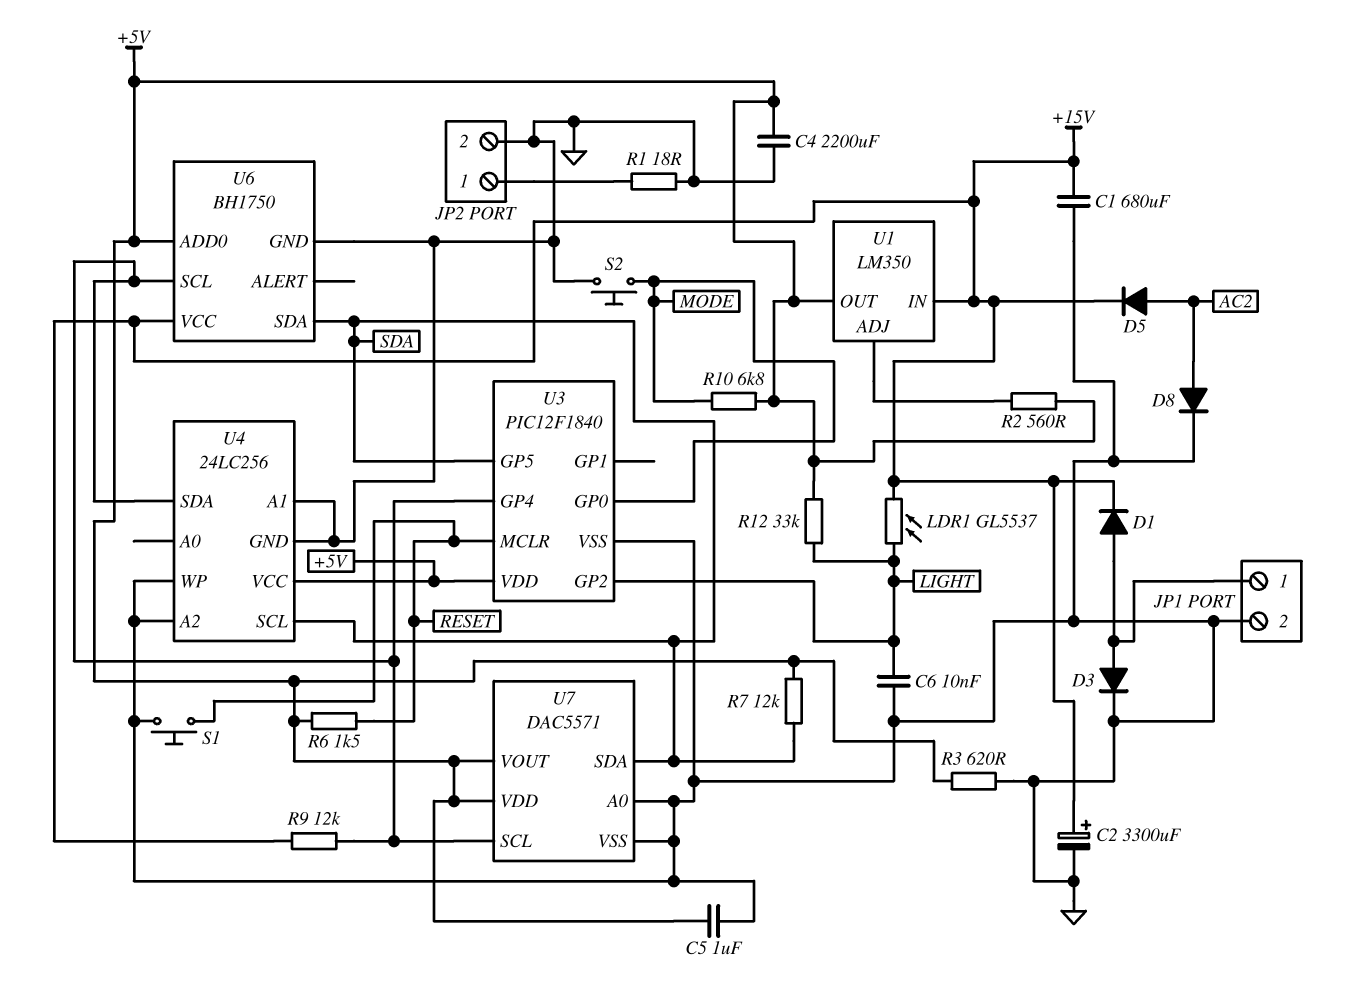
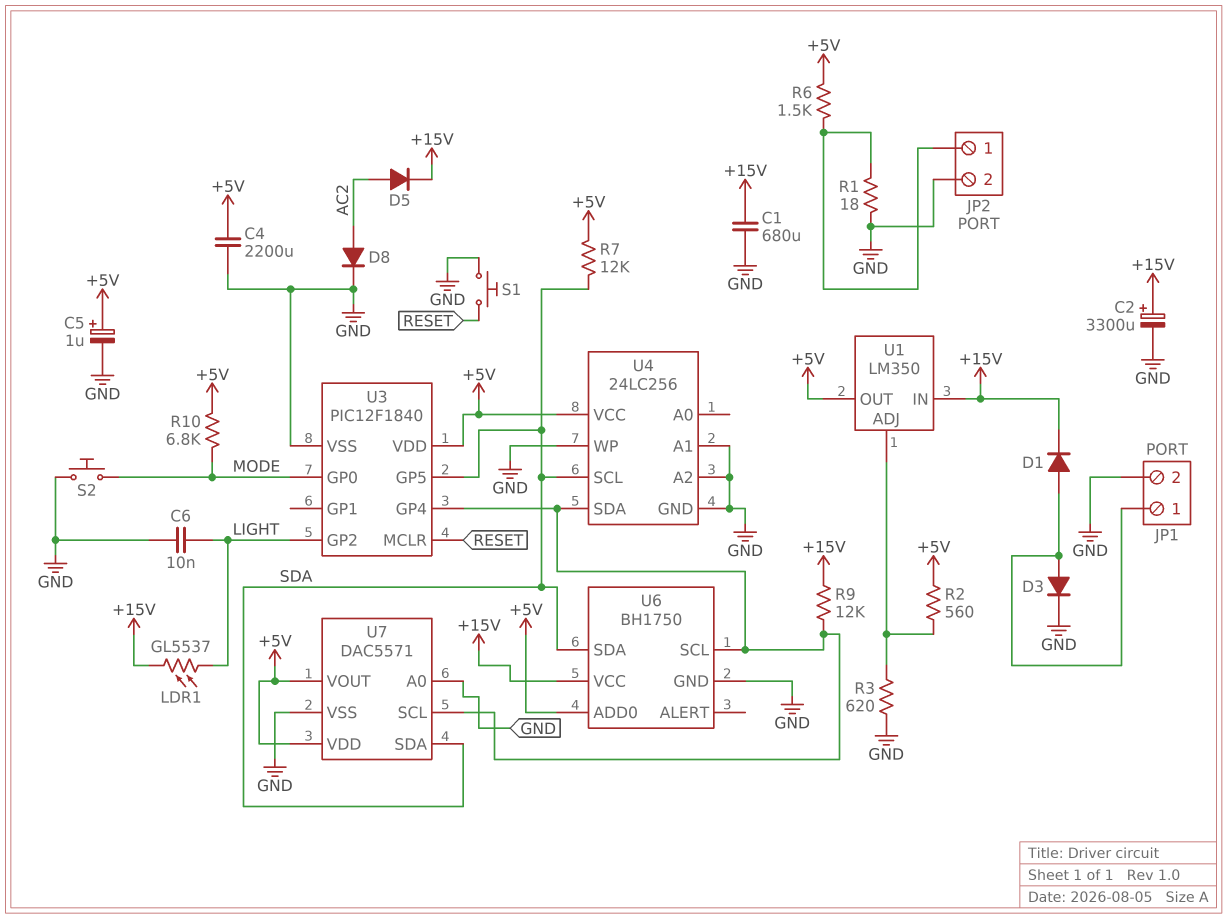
C5: 1uF (+5V, GND) -> 1uF (plus +5V, minus GND)
R3: 620 (+5V, GND) -> 620 (GND, U1/ADJ)
R6: 1.5k (+5V, RESET) -> 1.5k (+5V, JP2/1)
R12: 33k (+5V, LIGHT) -> none

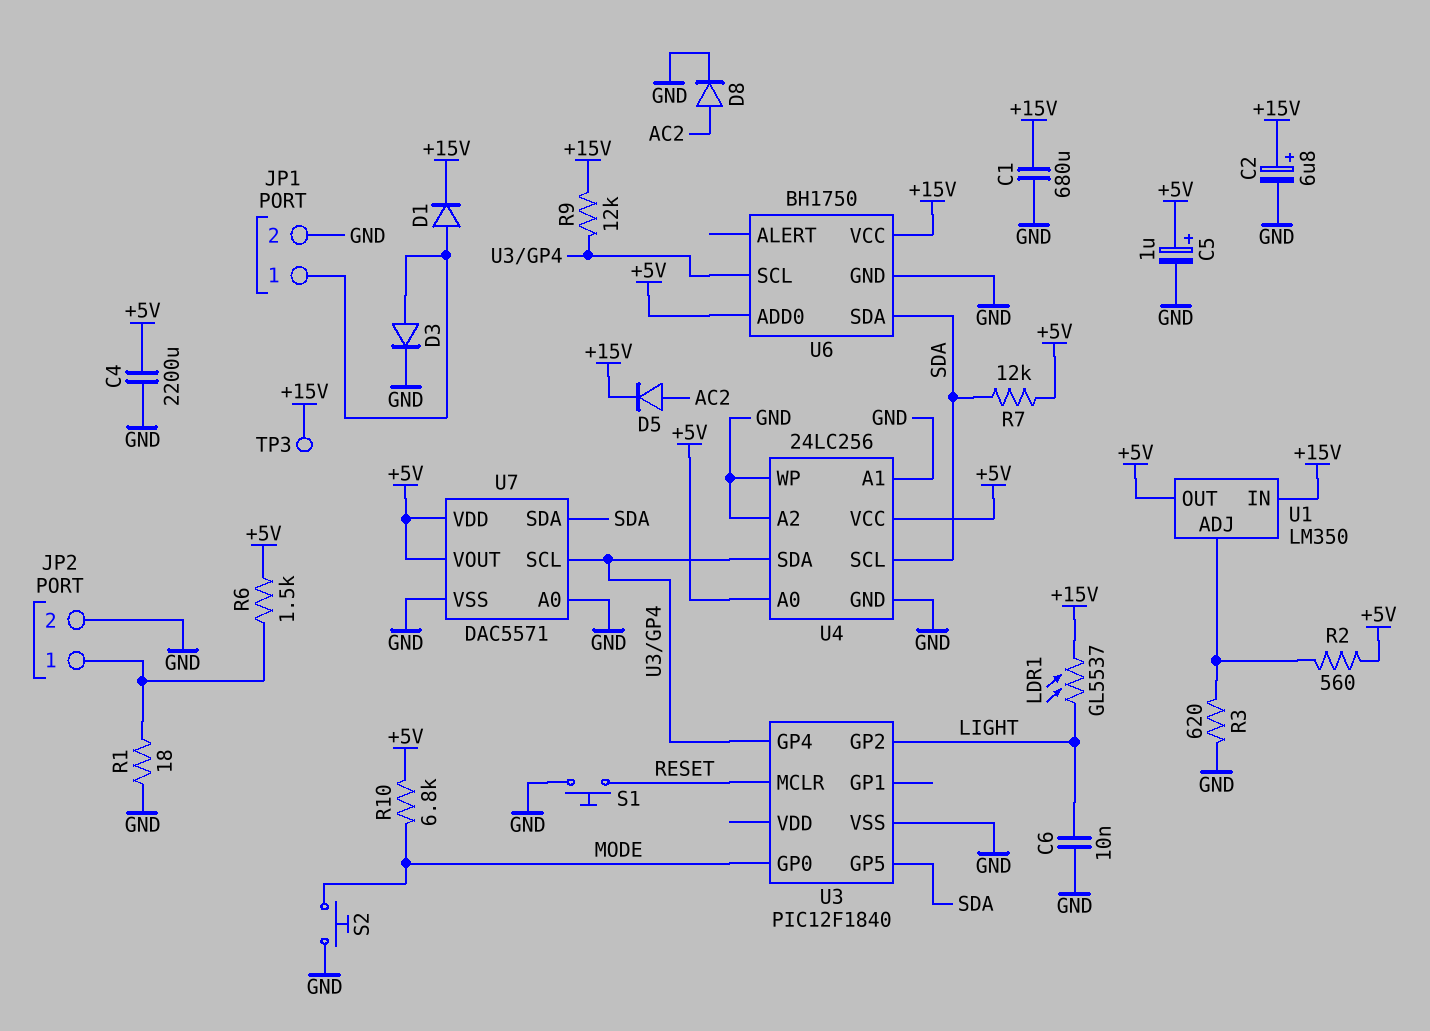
C2: 3300uF (plus +15V, minus GND) -> 6.8uF (plus +15V, minus GND)
TP3: none -> test point (+15V)
U3 pin VDD: +5V -> none
U4 pin A0: none -> +5V

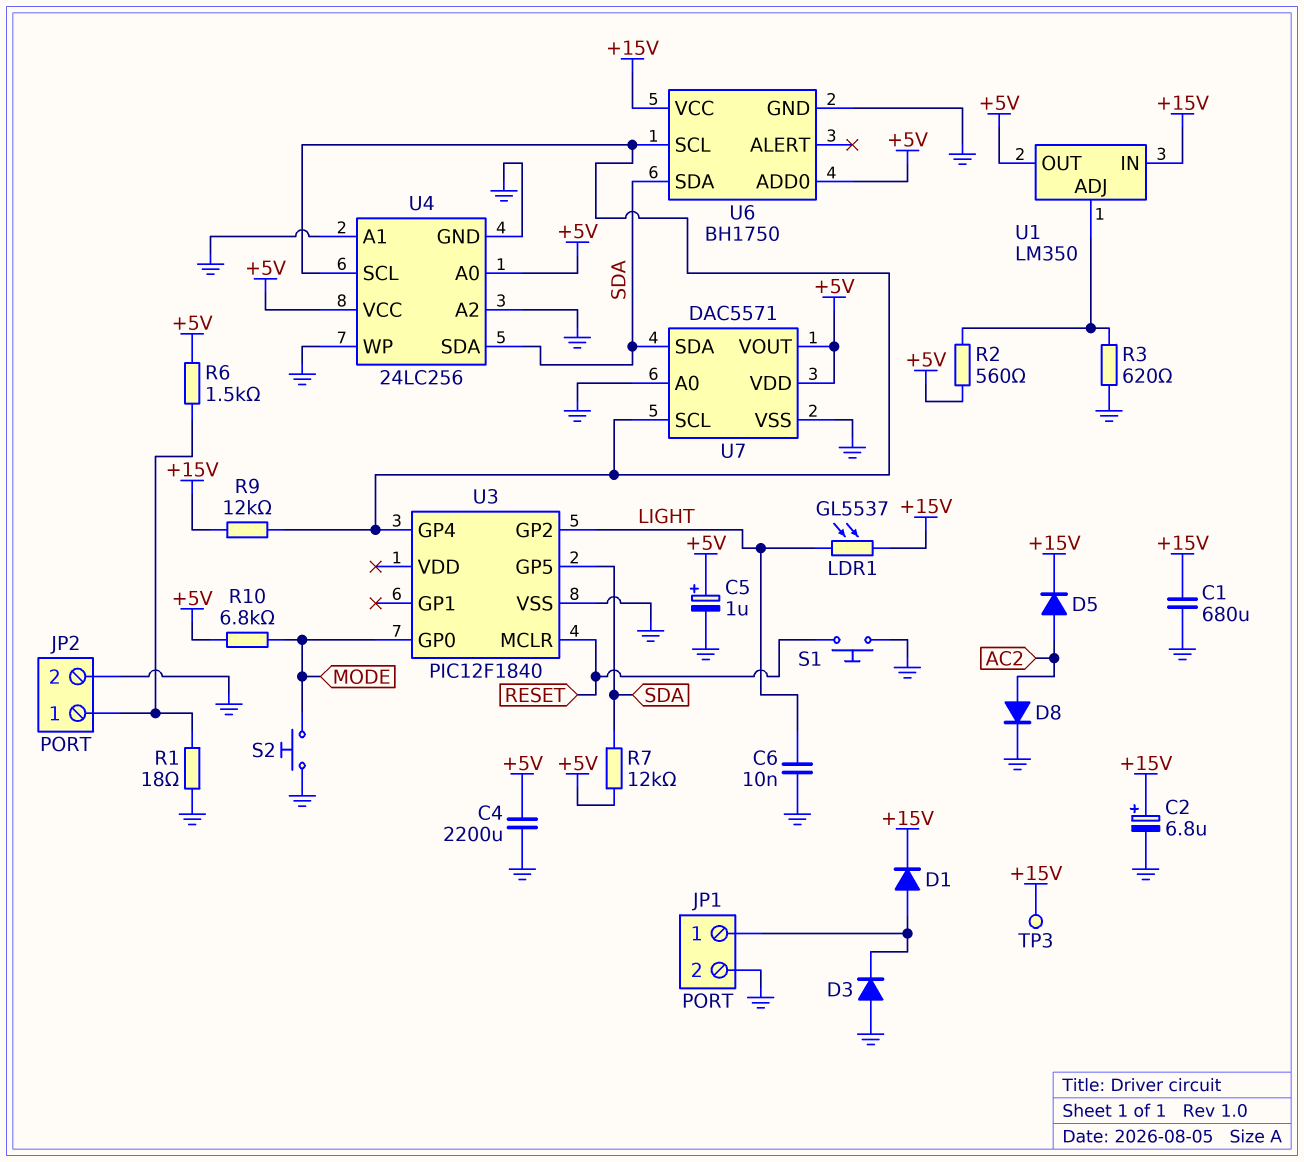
D3: diode (A JP1/1, K GND) -> diode (A GND, K JP1/1)
U4 pin SCL: SDA -> U3/GP4
U4 pin SDA: U3/GP4 -> SDA

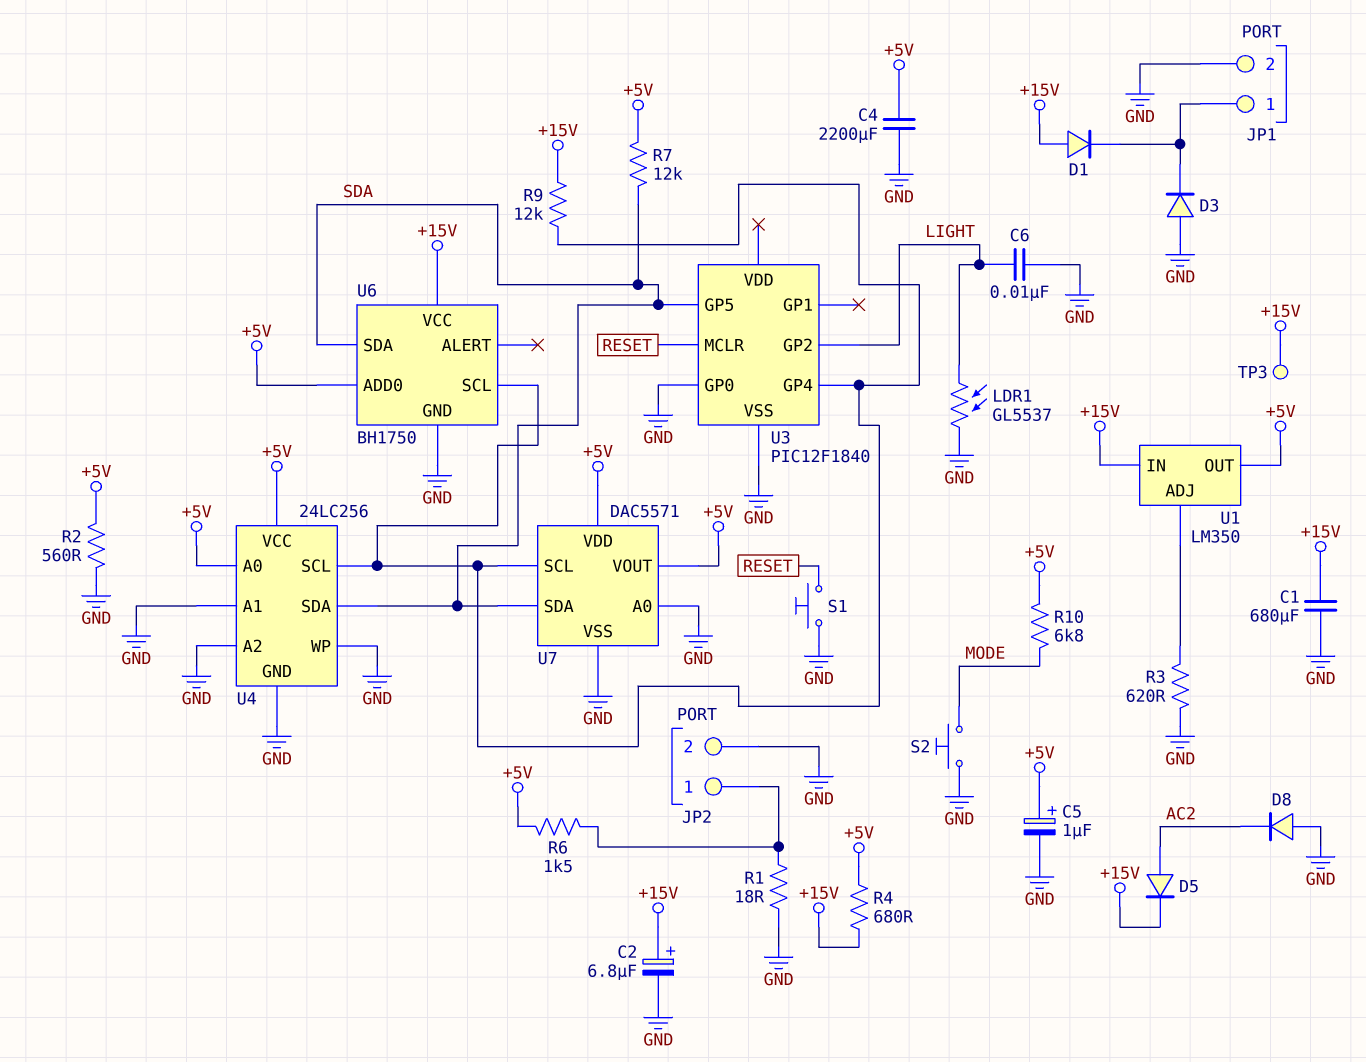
D1: diode (A JP1/1, K +15V) -> diode (A +15V, K JP1/1)
D8: diode (A AC2, K GND) -> diode (A GND, K AC2)
LDR1: GL5537 (+15V, LIGHT) -> GL5537 (GND, LIGHT)
R2: 560 (+5V, U1/ADJ) -> 560 (+5V, GND)
R4: none -> 680 (+5V, +15V)
U3 pin GP0: MODE -> GND

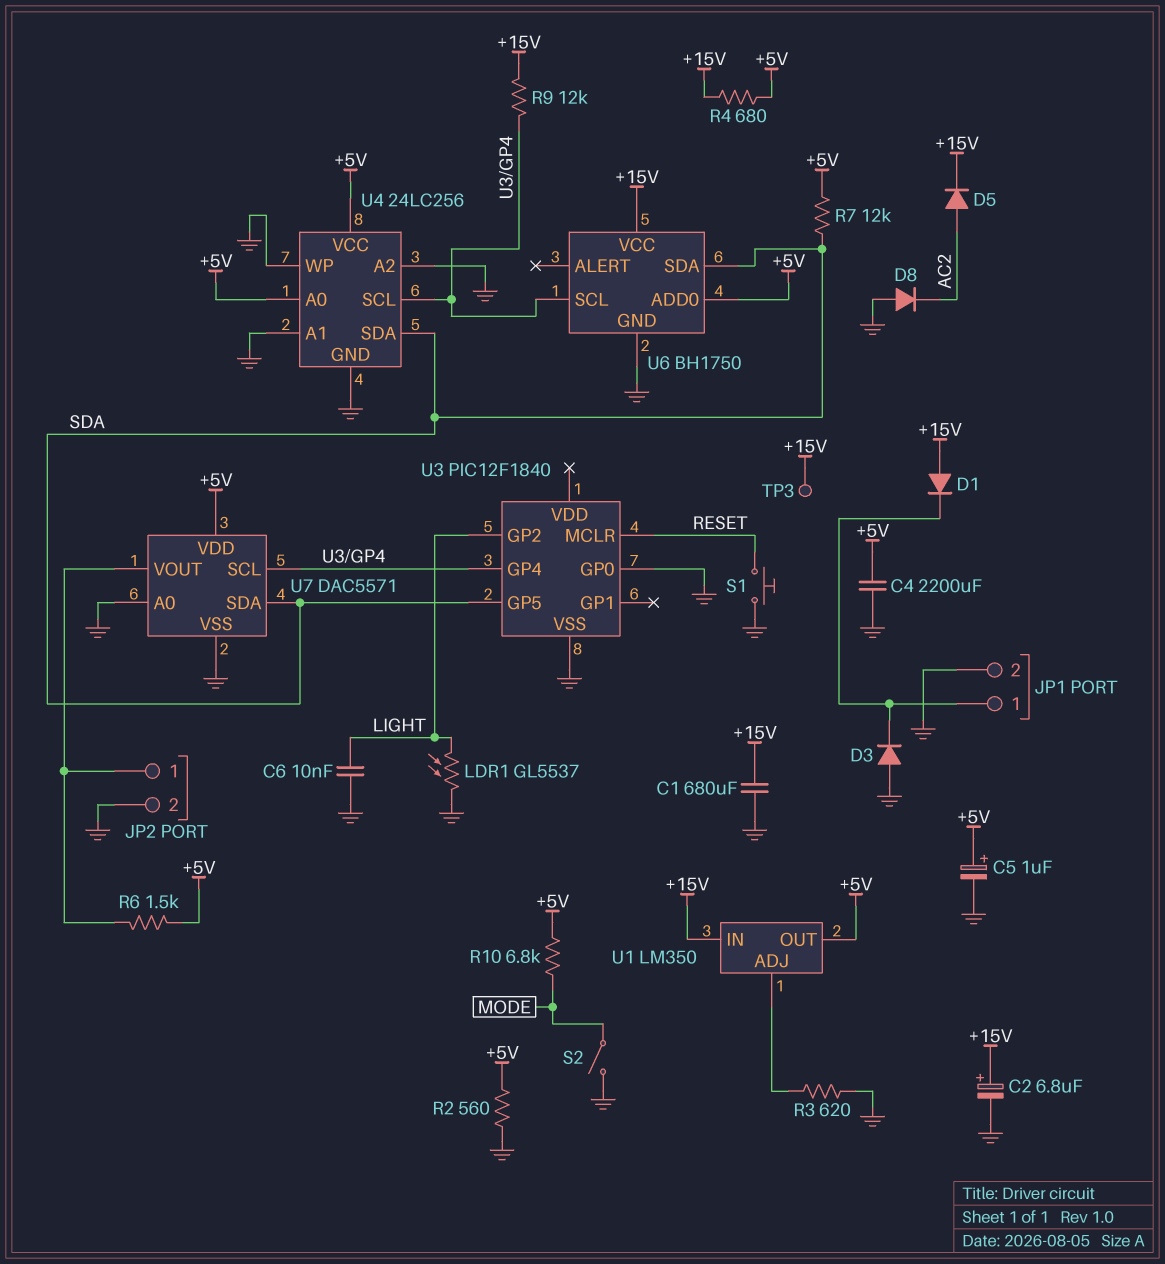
R1: 18 (GND, JP2/1) -> none
S2: button (GND, MODE) -> switch (GND, MODE)
U7 pin VOUT: +5V -> JP2/1

